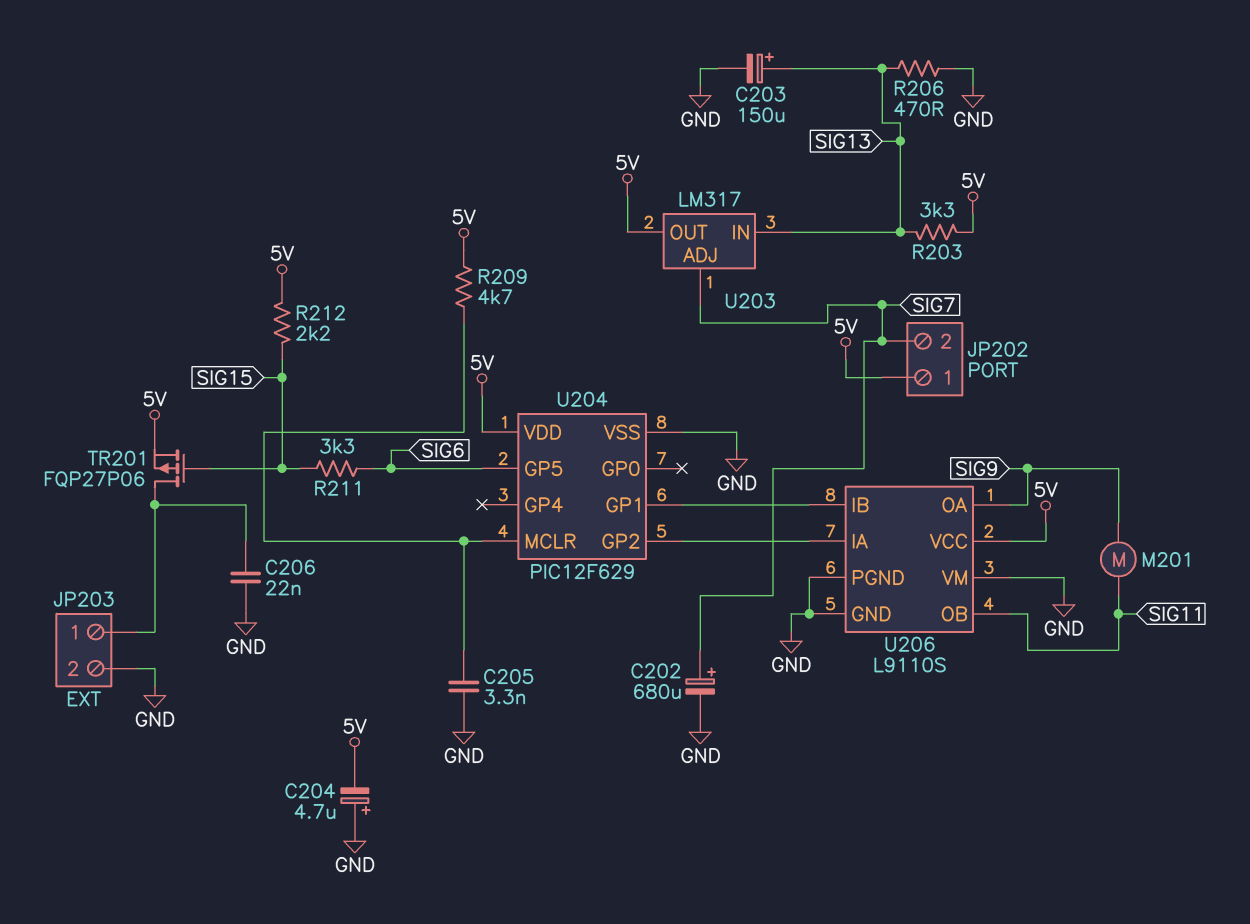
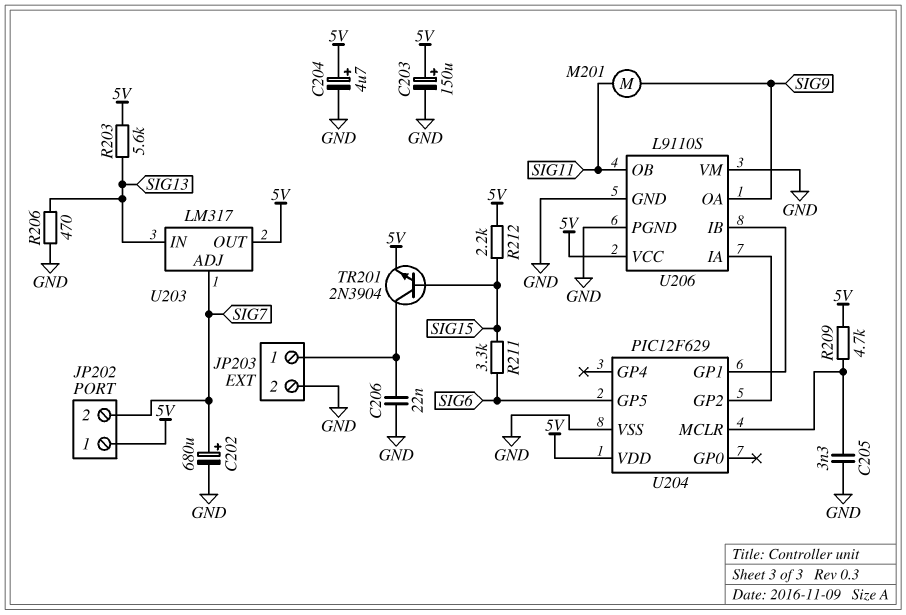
C203: 150uF (plus SIG13, minus GND) -> 150uF (plus 5V, minus GND)
C204: 4.7uF (plus GND, minus 5V) -> 4.7uF (plus 5V, minus GND)
R203: 3.3k (5V, SIG13) -> 5.6k (5V, SIG13)
TR201: PMOS FQP27P06 (G SIG15, D JP203/1, S 5V) -> NPN 2N3904 (B SIG15, C JP203/1, E 5V)

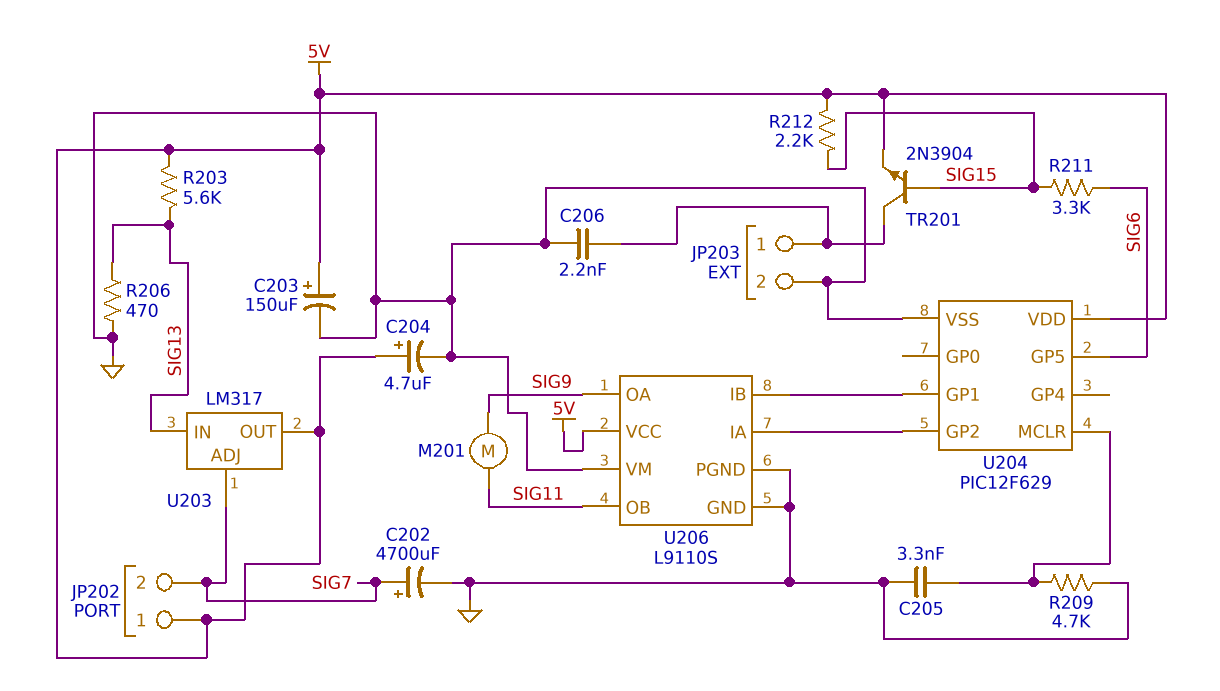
C202: 680uF (plus SIG7, minus GND) -> 4700uF (plus SIG7, minus GND)
C206: 22nF (GND, JP203/1) -> 2.2nF (GND, JP203/1)
R209: 4.7k (5V, U204/MCLR) -> 4.7k (GND, U204/MCLR)

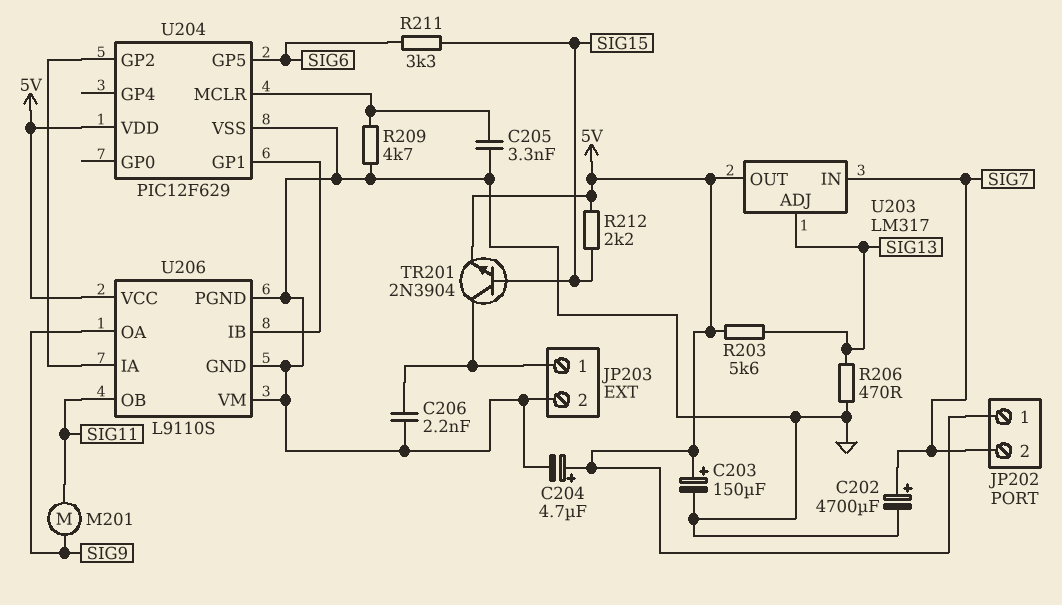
U203 pin ADJ: SIG7 -> SIG13
U203 pin IN: SIG13 -> SIG7

